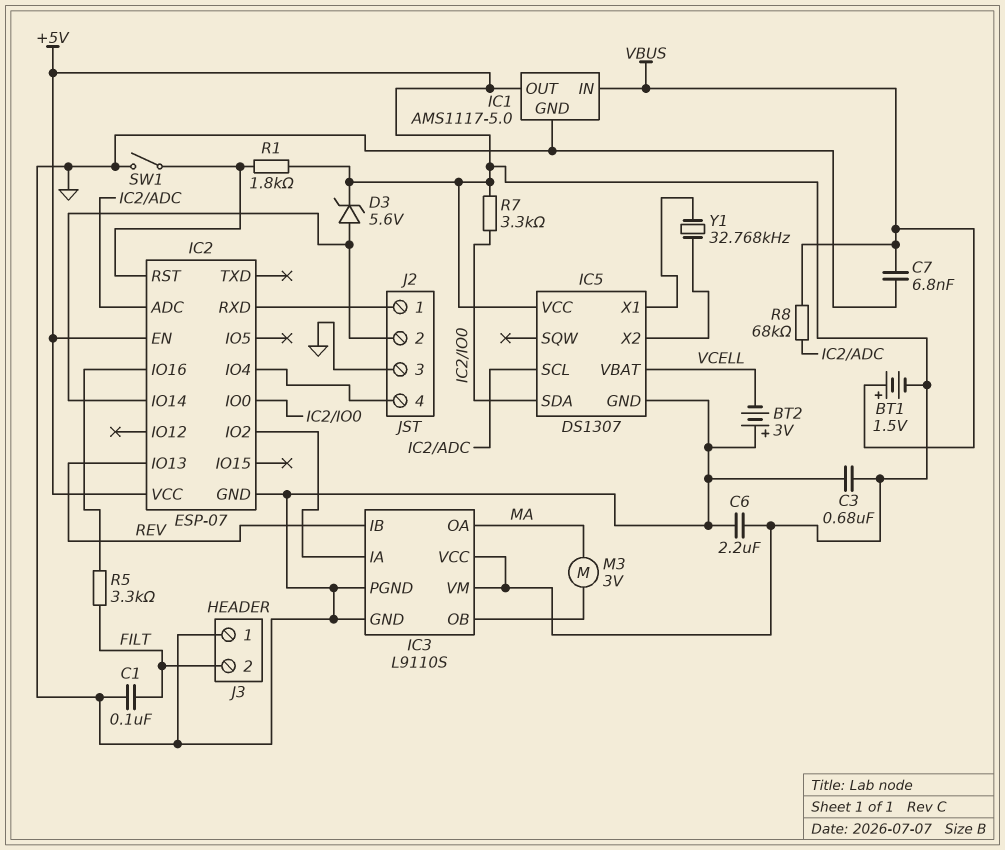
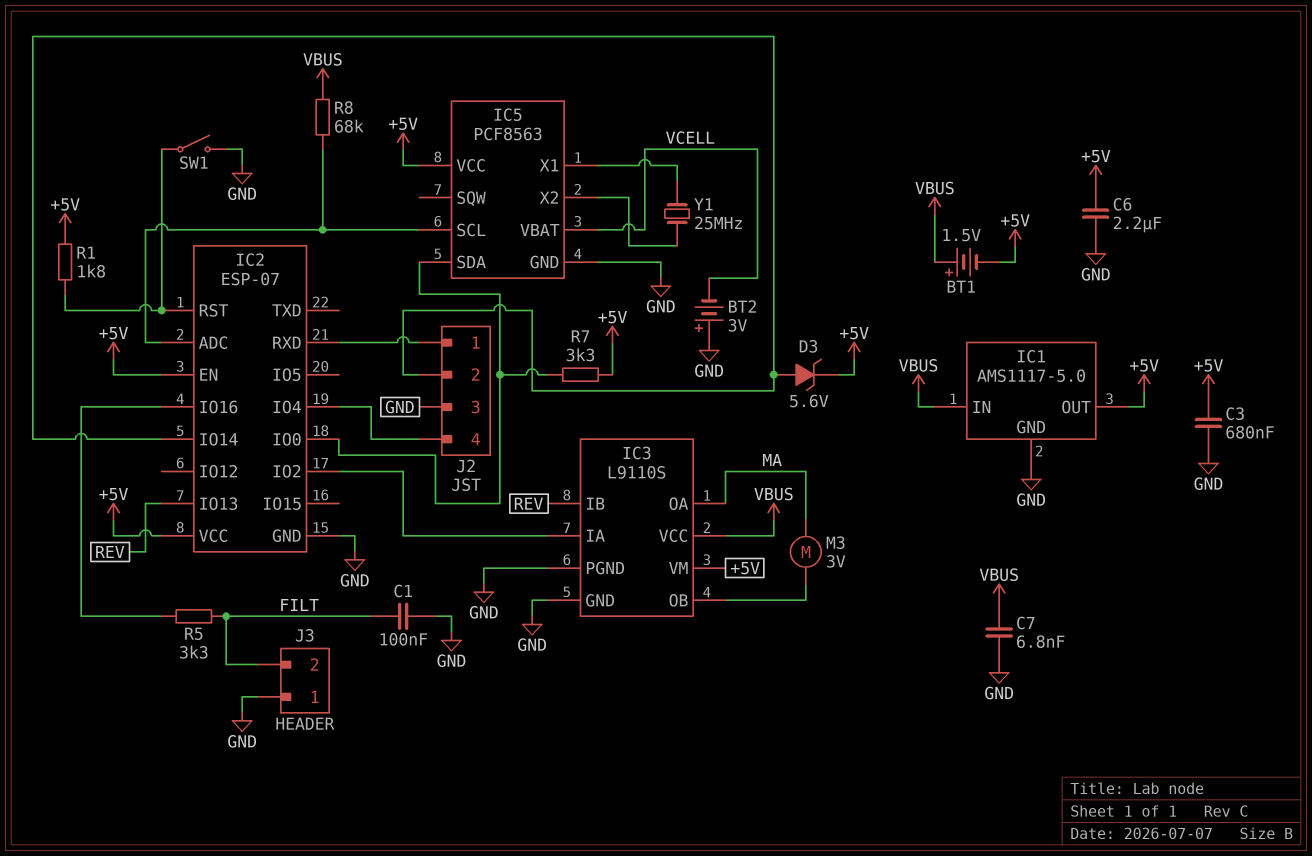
IC3 pin VCC: +5V -> VBUS
IC5: DS1307 -> PCF8563
Y1: 32.768kHz (IC5/X1, IC5/X2) -> 25MHz (IC5/X1, IC5/X2)

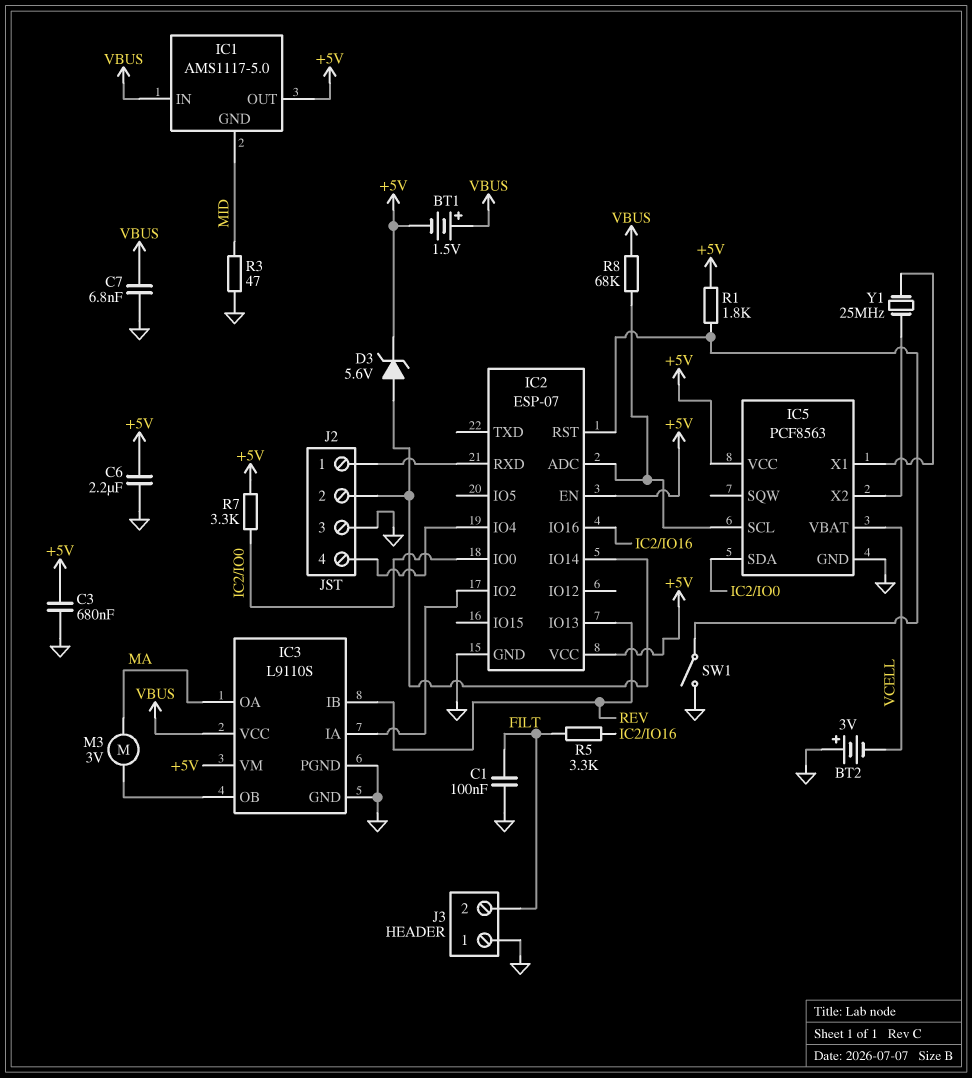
IC1 pin GND: GND -> MID
R3: none -> 47 (GND, MID)

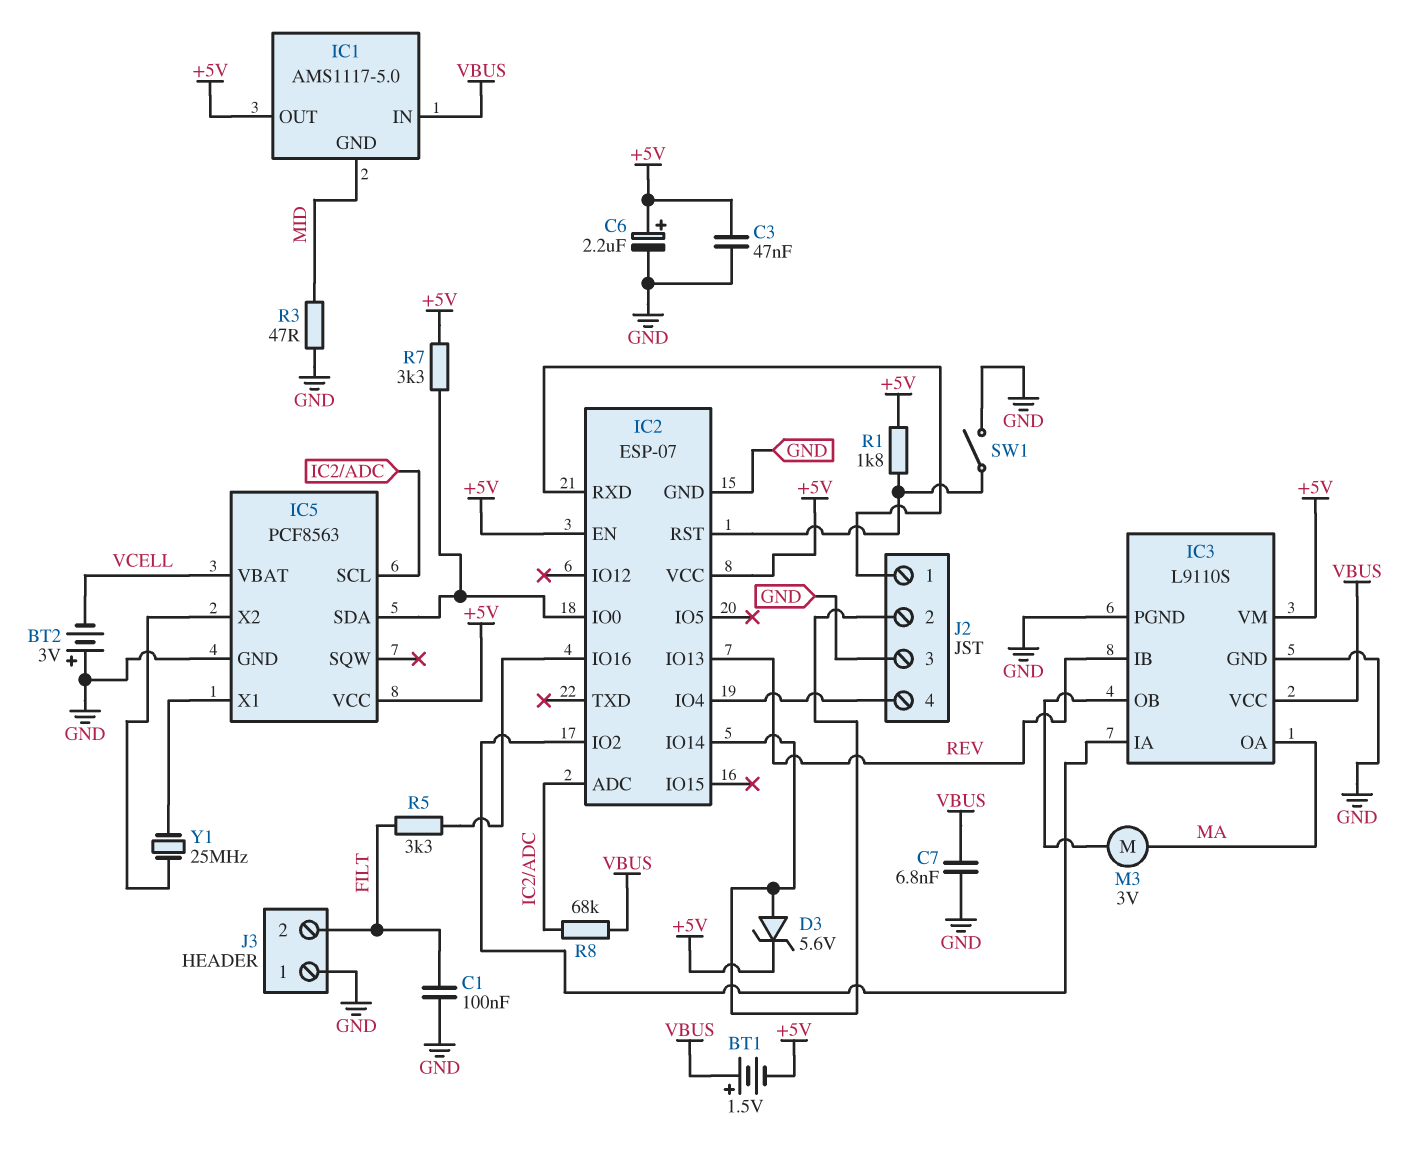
C3: 680nF (+5V, GND) -> 47nF (+5V, GND)
C6: 2.2uF (+5V, GND) -> 2.2uF (plus +5V, minus GND)

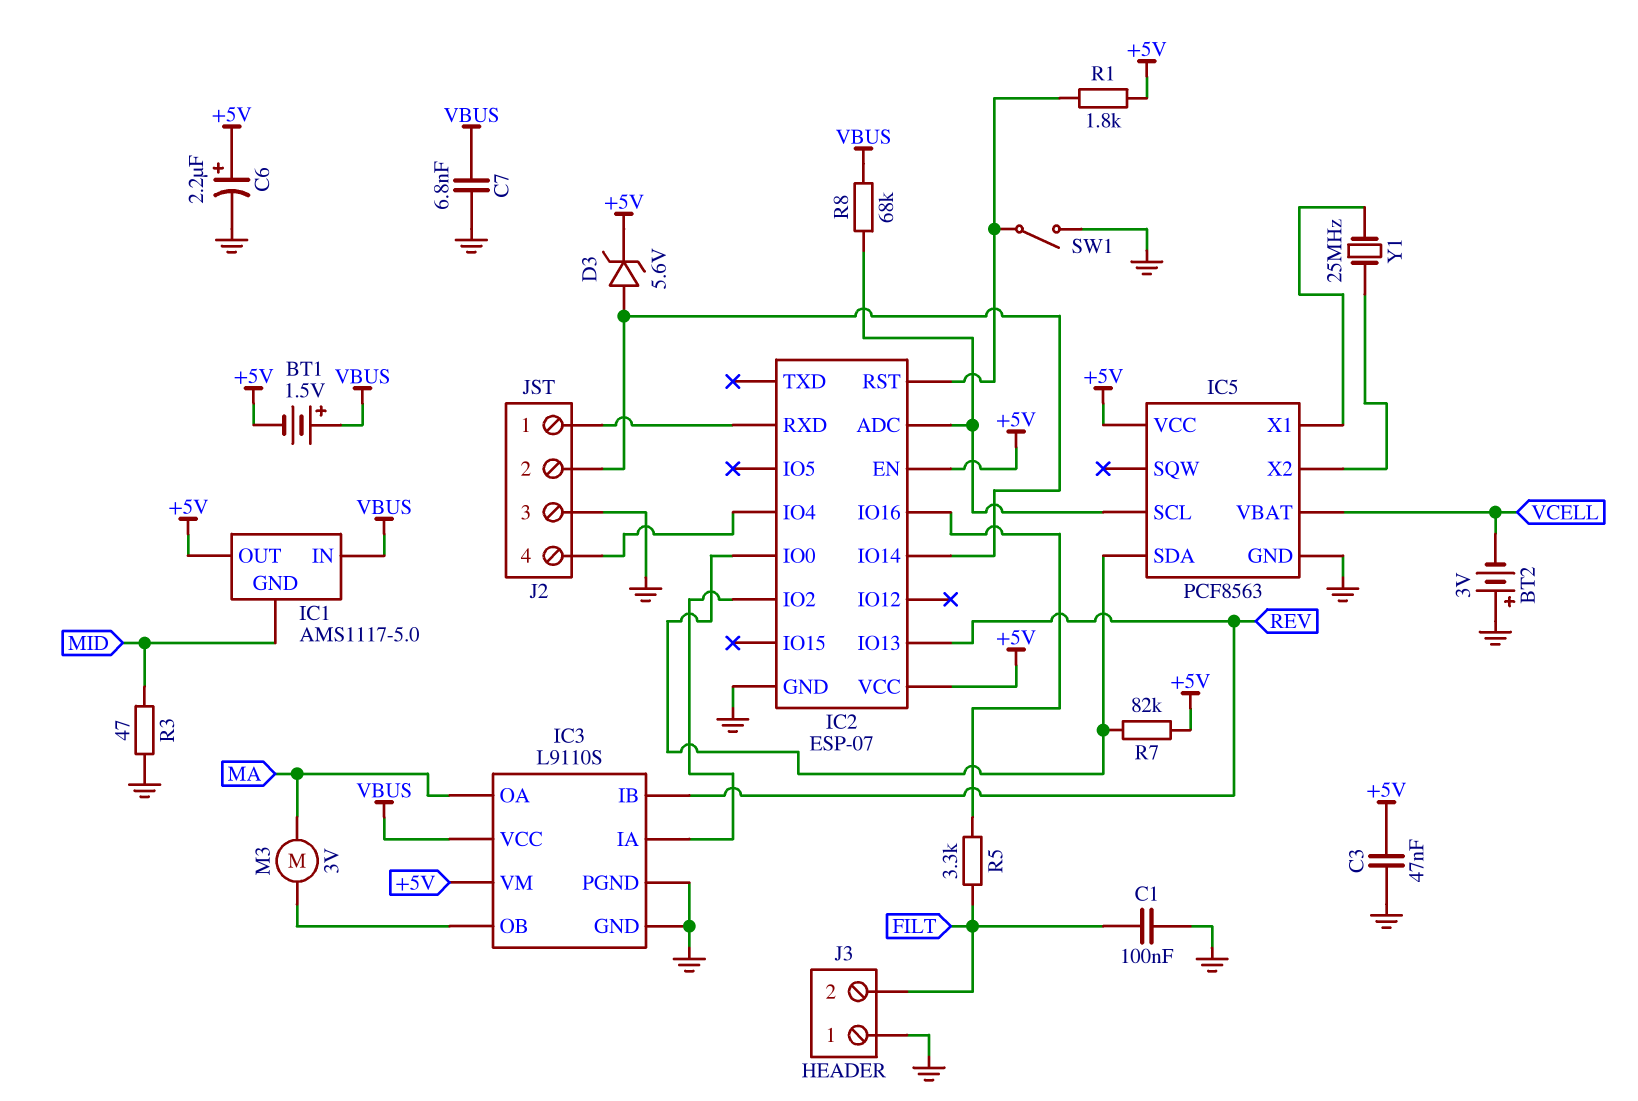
R7: 3.3k (+5V, IC2/IO0) -> 82k (+5V, IC2/IO0)

